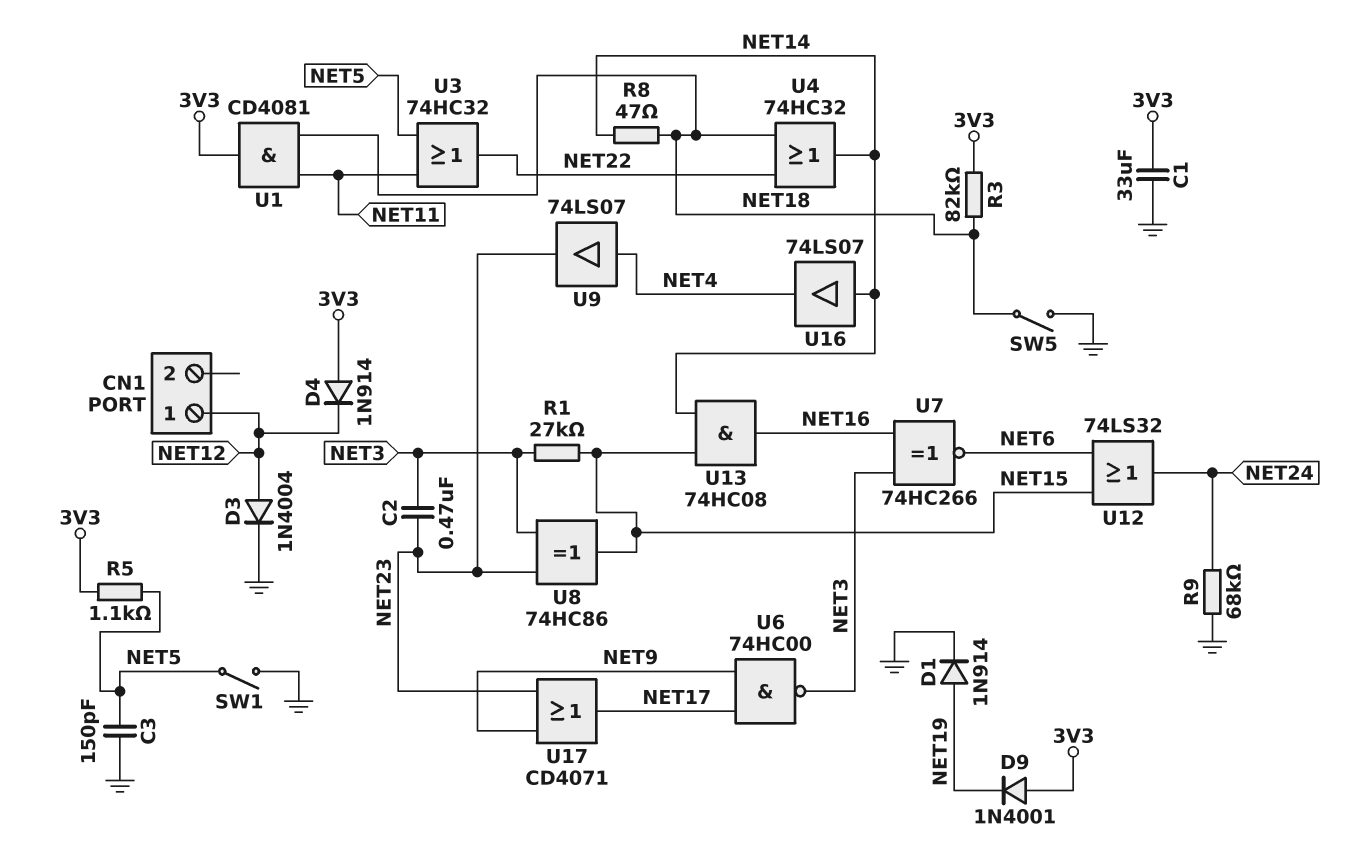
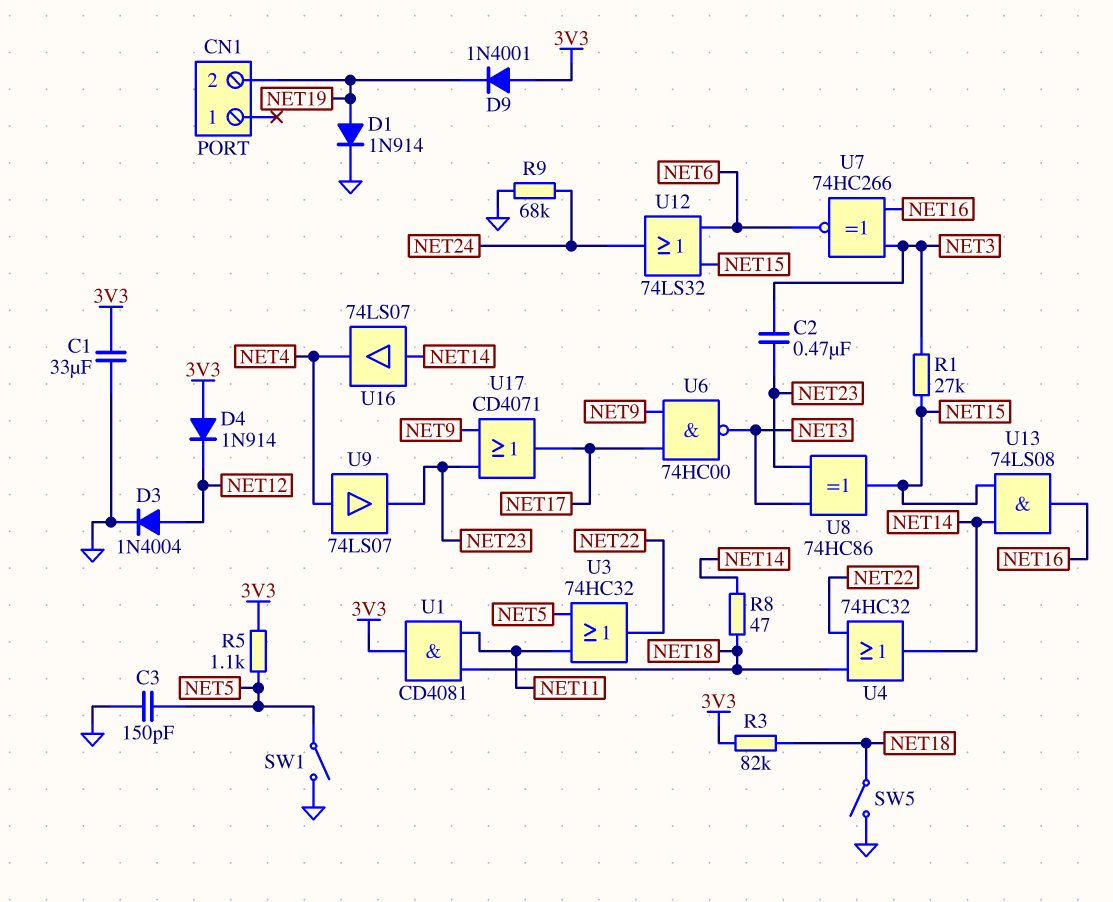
CN1 pin 1: NET12 -> none
CN1 pin 2: none -> NET19
U13: AND 74HC08 (in NET14, in NET15, out NET16) -> AND 74LS08 (in NET14, in NET15, out NET16)

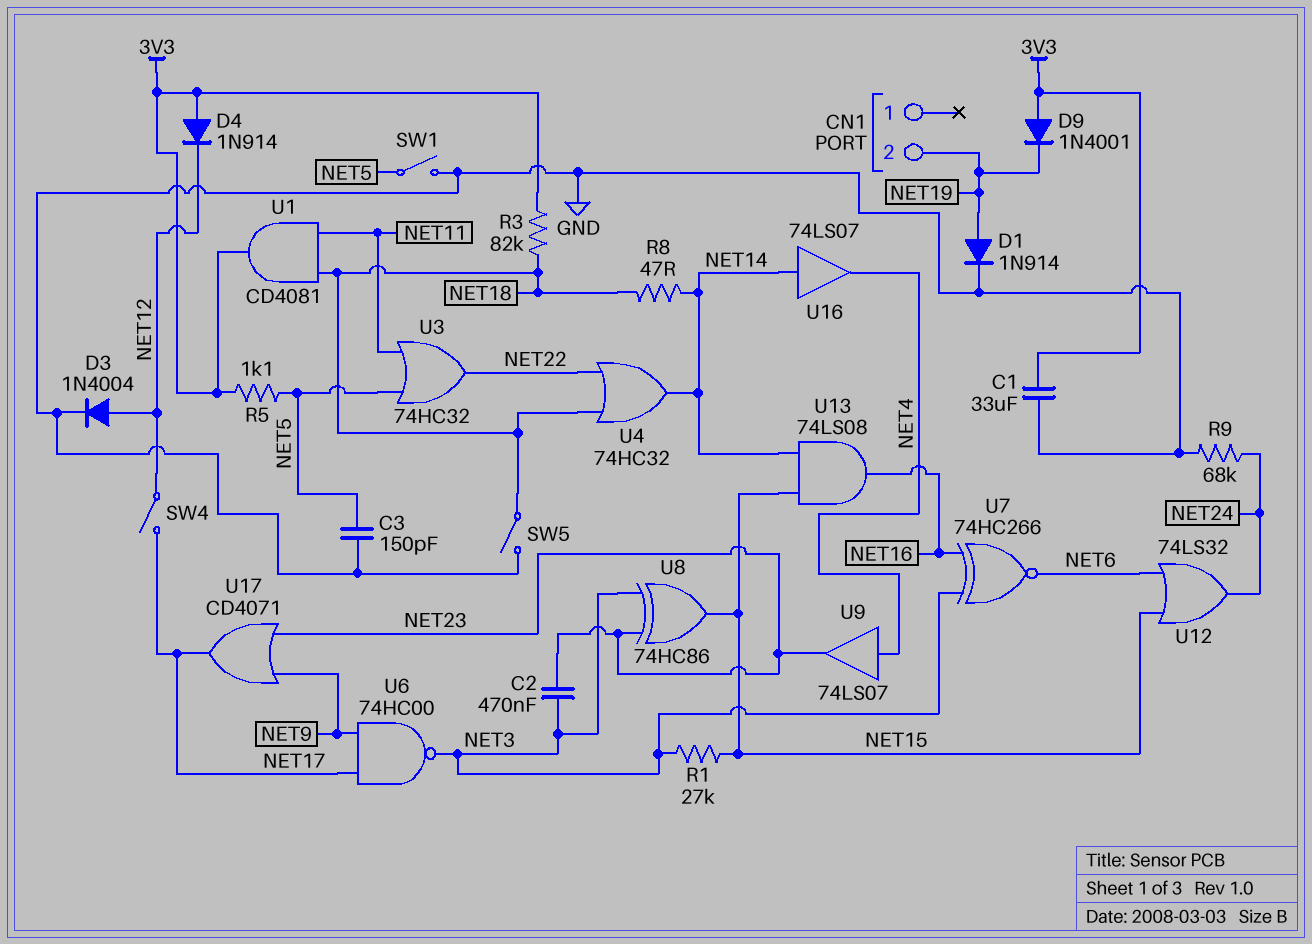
SW4: none -> switch (NET12, NET17)

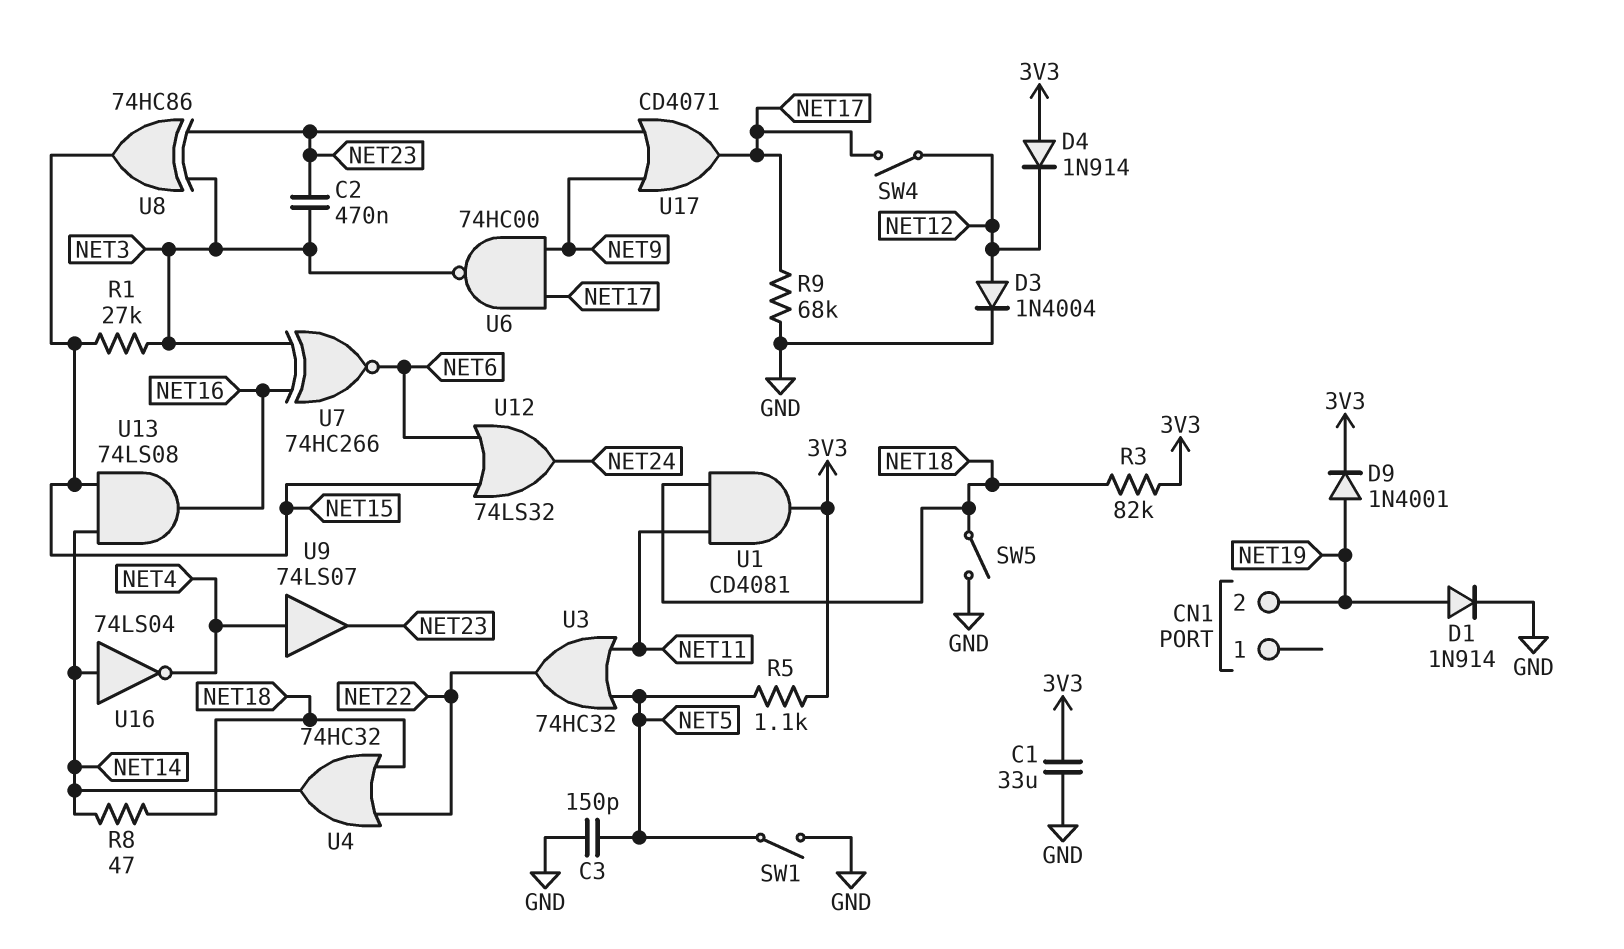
D9: diode 1N4001 (A 3V3, K NET19) -> diode 1N4001 (A NET19, K 3V3)
R9: 68k (GND, NET24) -> 68k (GND, NET17)
U16: buffer 74LS07 (in NET14, out NET4) -> NOT 74LS04 (in NET14, out NET4)

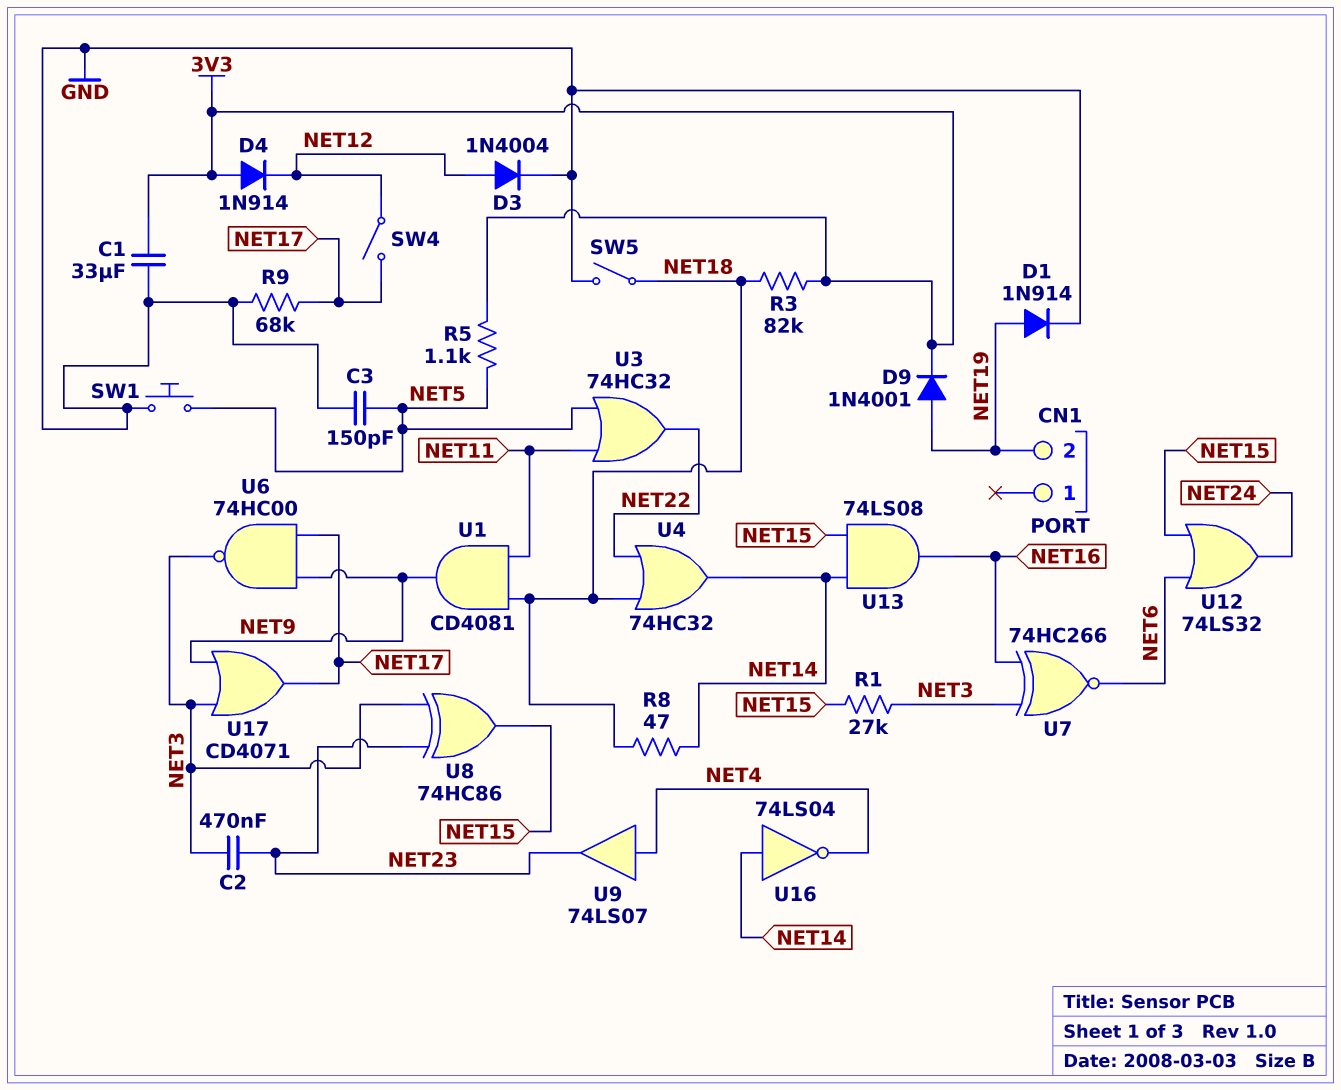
SW1: switch (GND, NET5) -> button (GND, NET5)
U1: AND CD4081 (in NET11, in NET18, out 3V3) -> AND CD4081 (in NET11, in NET18, out NET9)
U17: OR CD4071 (in NET9, in NET23, out NET17) -> OR CD4071 (in NET3, in NET9, out NET17)

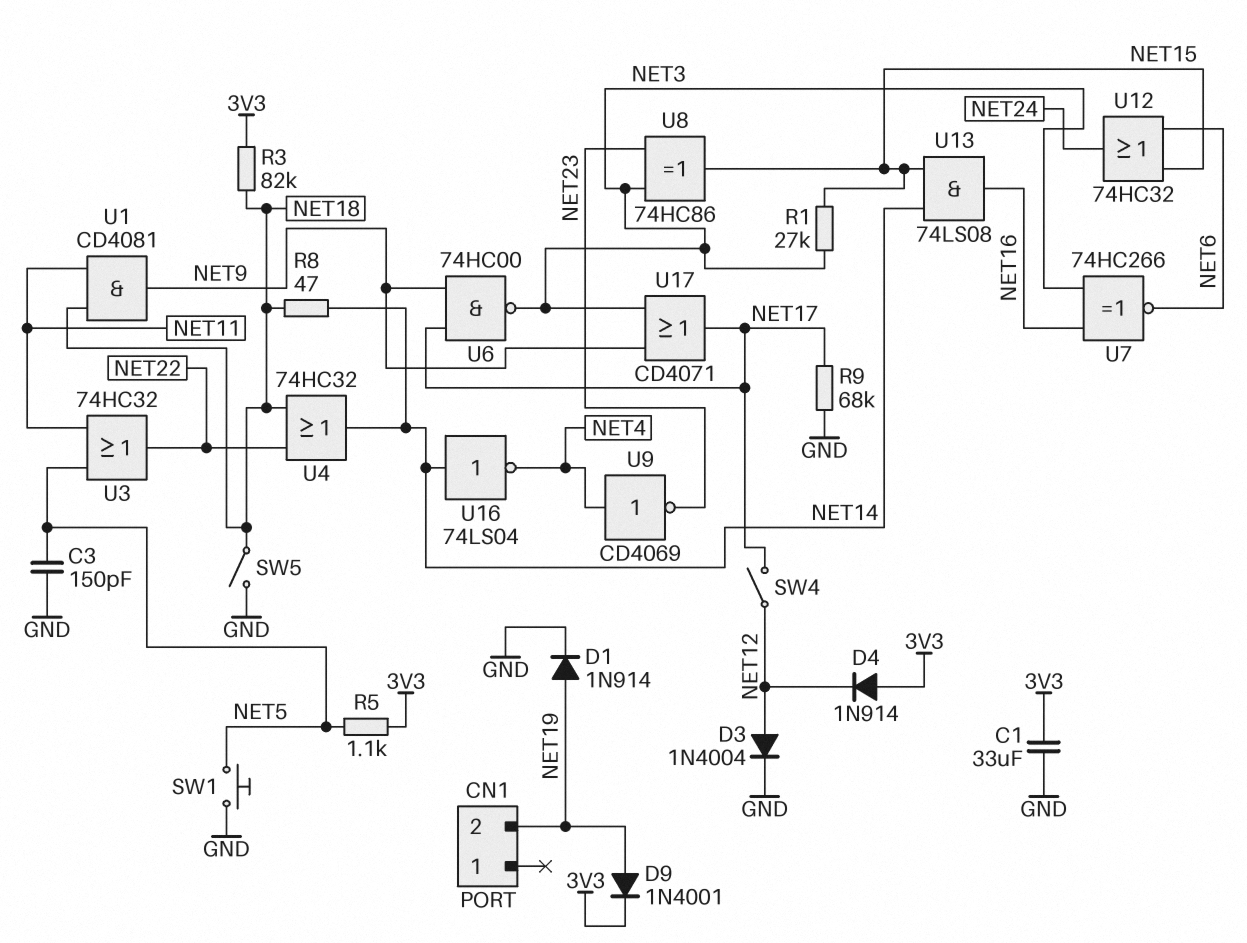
C2: 470nF (NET3, NET23) -> none
U9: buffer 74LS07 (in NET4, out NET23) -> NOT CD4069 (in NET4, out NET23)
U12: OR 74LS32 (in NET6, in NET15, out NET24) -> OR 74HC32 (in NET6, in NET15, out NET24)

